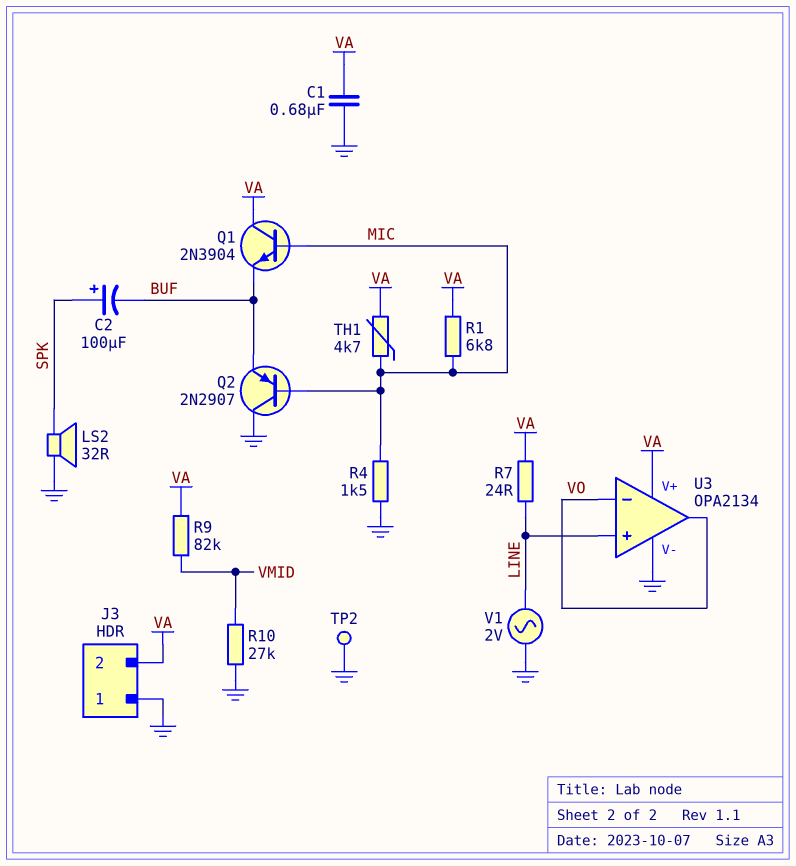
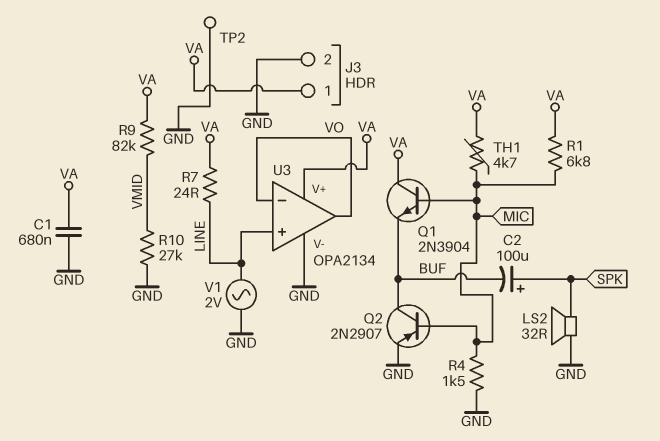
J3 pin 1: GND -> VA
J3 pin 2: VA -> GND
Q2: PNP 2N2907 (B MIC, C GND, E BUF) -> PNP 2N2907 (B MIC, C BUF, E GND)

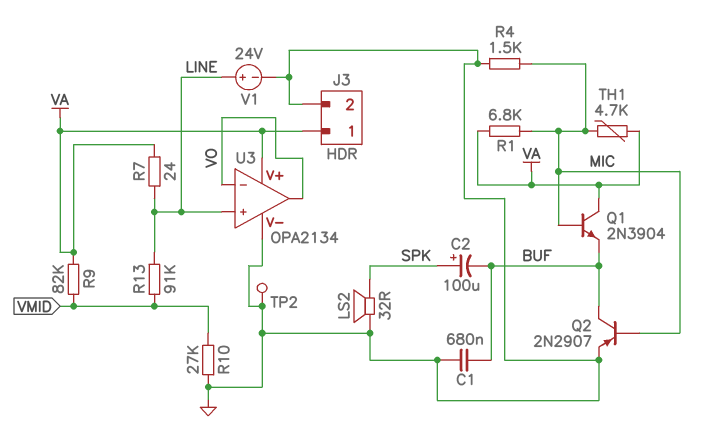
C1: 680nF (GND, VA) -> 680nF (BUF, GND)
R13: none -> 91k (LINE, VMID)
V1: AC 2V (GND, LINE) -> 24V (plus LINE, minus GND)

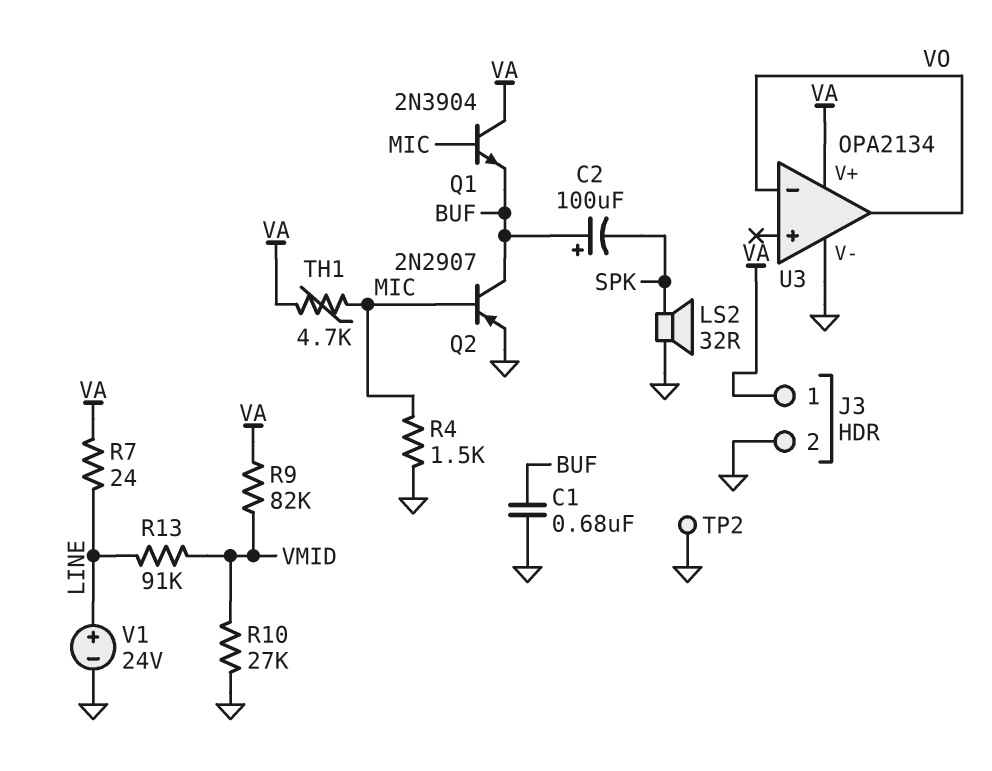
C2: 100uF (plus SPK, minus BUF) -> 100uF (plus BUF, minus SPK)
R1: 6.8k (MIC, VA) -> none
U3 pin in+: LINE -> none

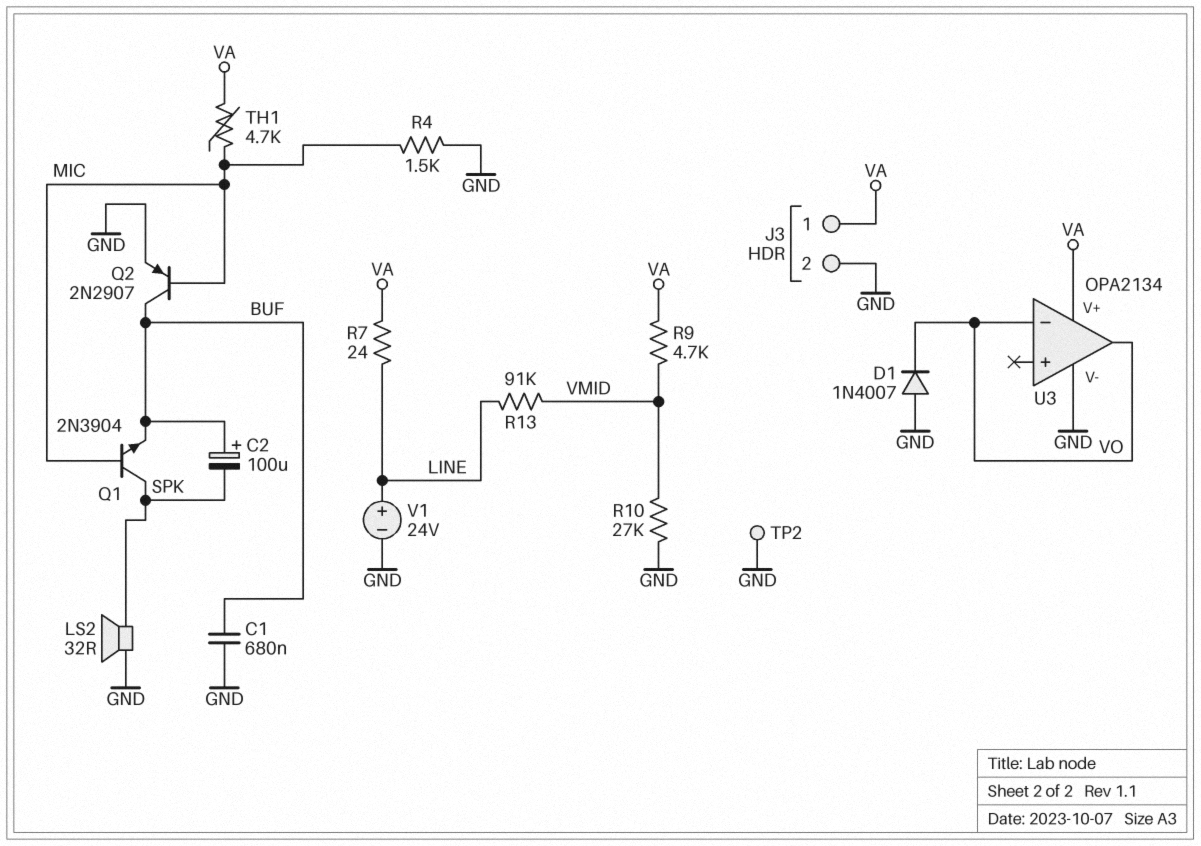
D1: none -> diode 1N4007 (A GND, K VO)
Q1: NPN 2N3904 (B MIC, C VA, E BUF) -> NPN 2N3904 (B MIC, C SPK, E BUF)
R9: 82k (VA, VMID) -> 4.7k (VA, VMID)

